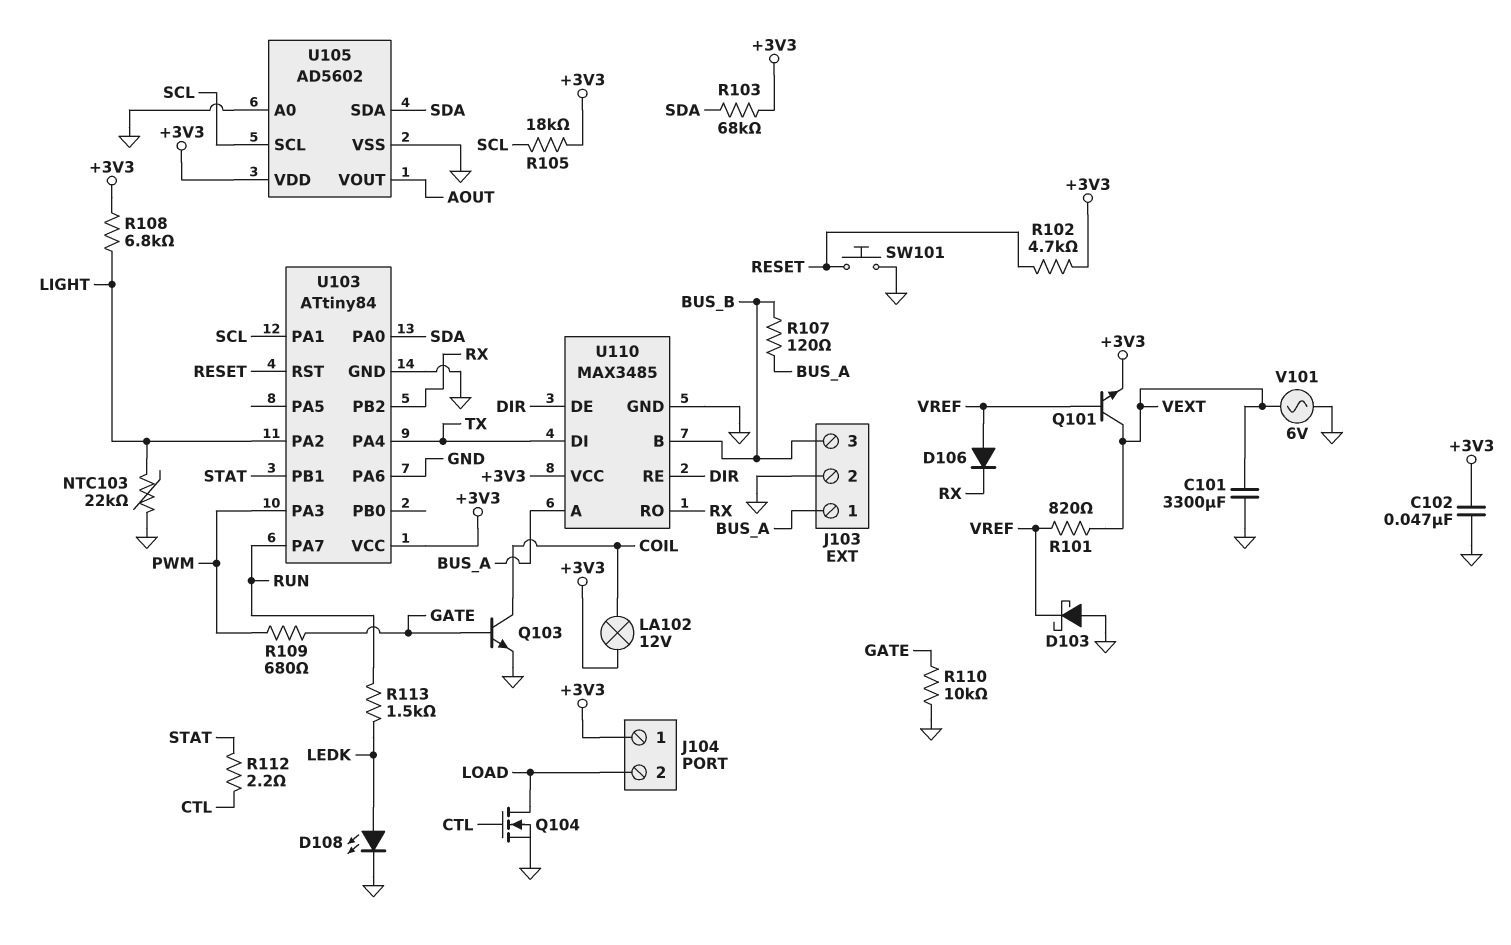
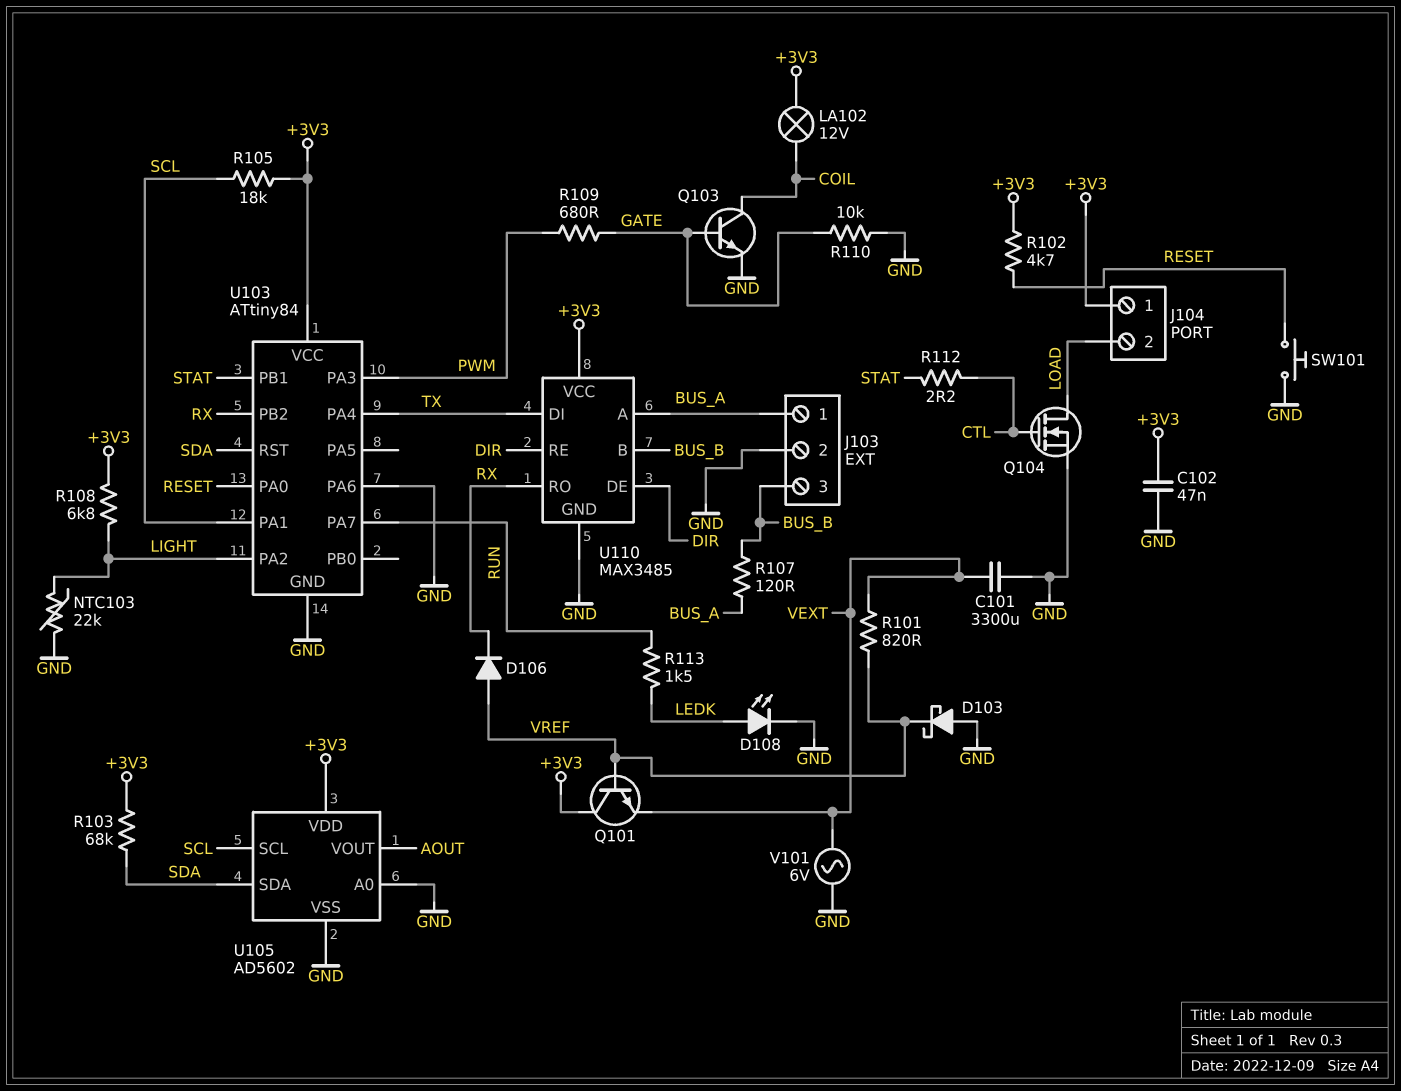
Q101: NPN (B VREF, C VEXT, E +3V3) -> NPN (B VREF, C +3V3, E VEXT)
U103 pin PA0: SDA -> RESET
U103 pin RST: RESET -> SDA

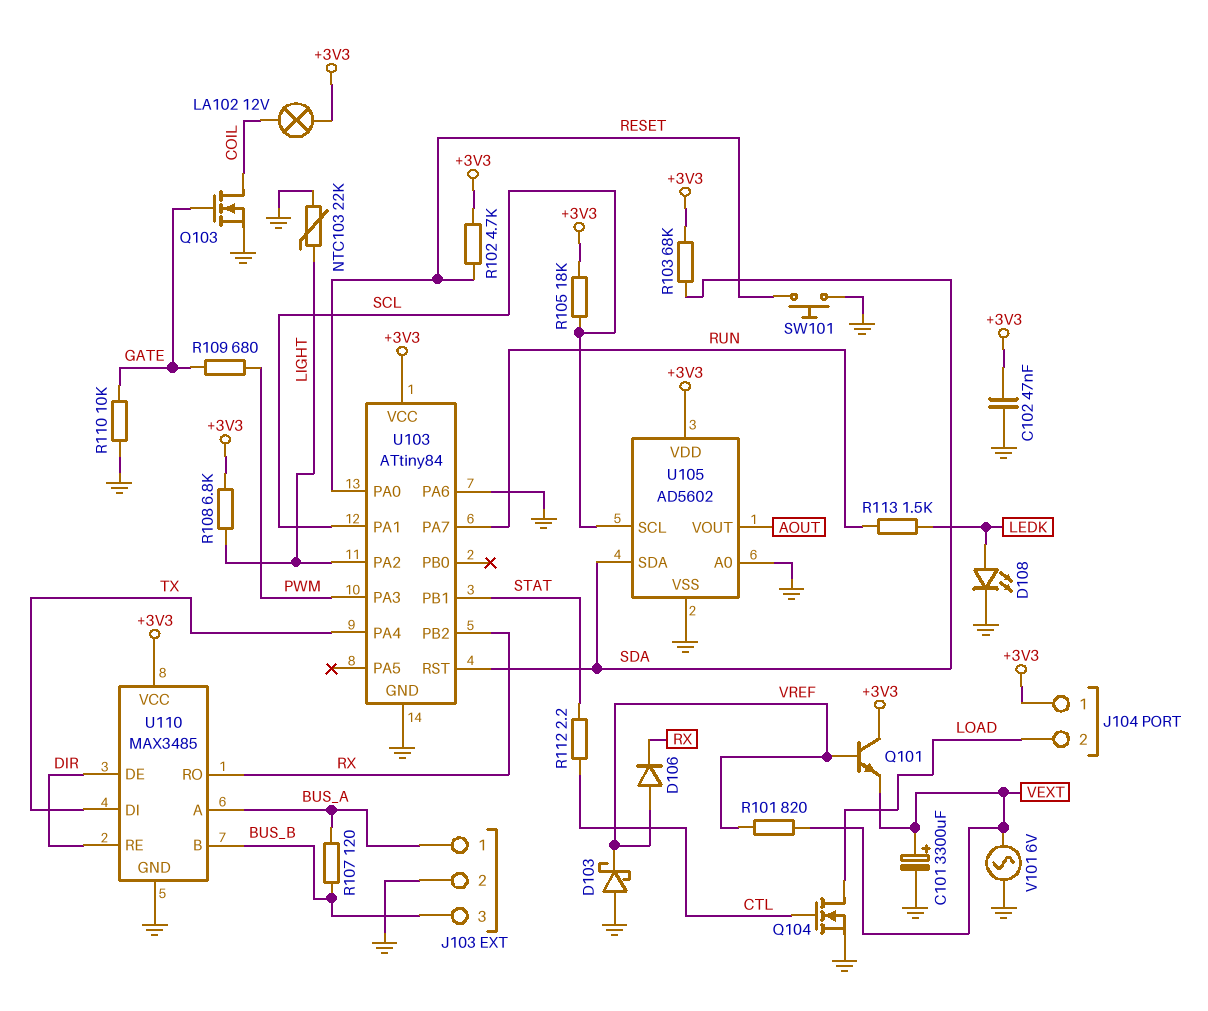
C101: 3300uF (GND, VEXT) -> 3300uF (plus VEXT, minus GND)
Q103: NPN (B GATE, C COIL, E GND) -> NMOS (G GATE, D COIL, S GND)

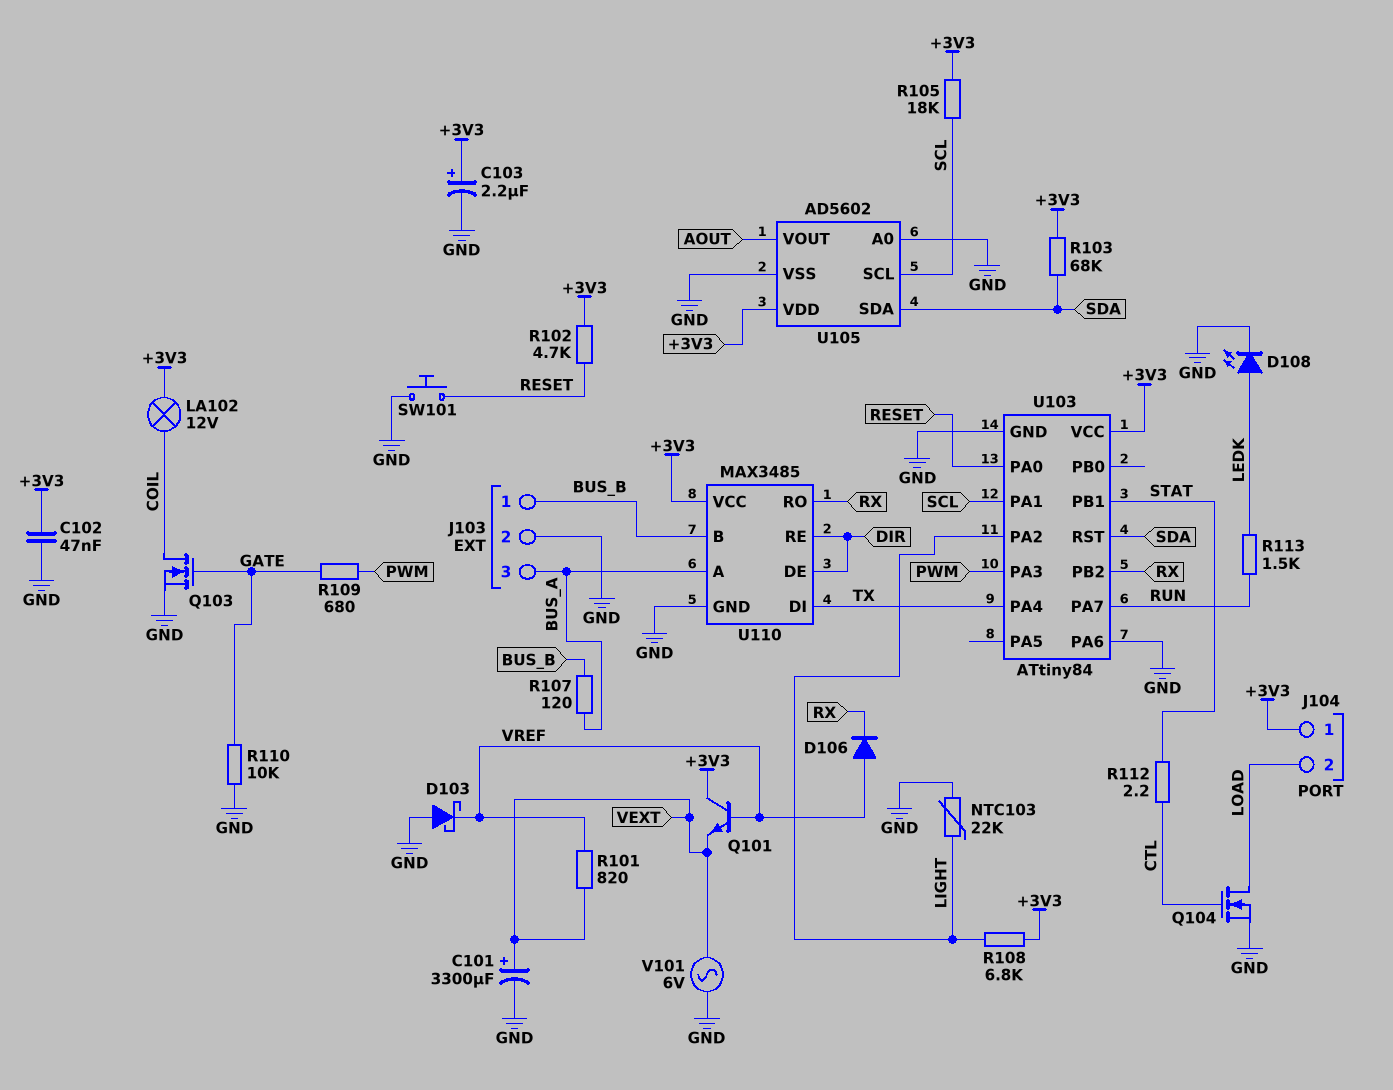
C103: none -> 2.2uF (plus +3V3, minus GND)
J103 pin 1: BUS_A -> BUS_B
J103 pin 3: BUS_B -> BUS_A

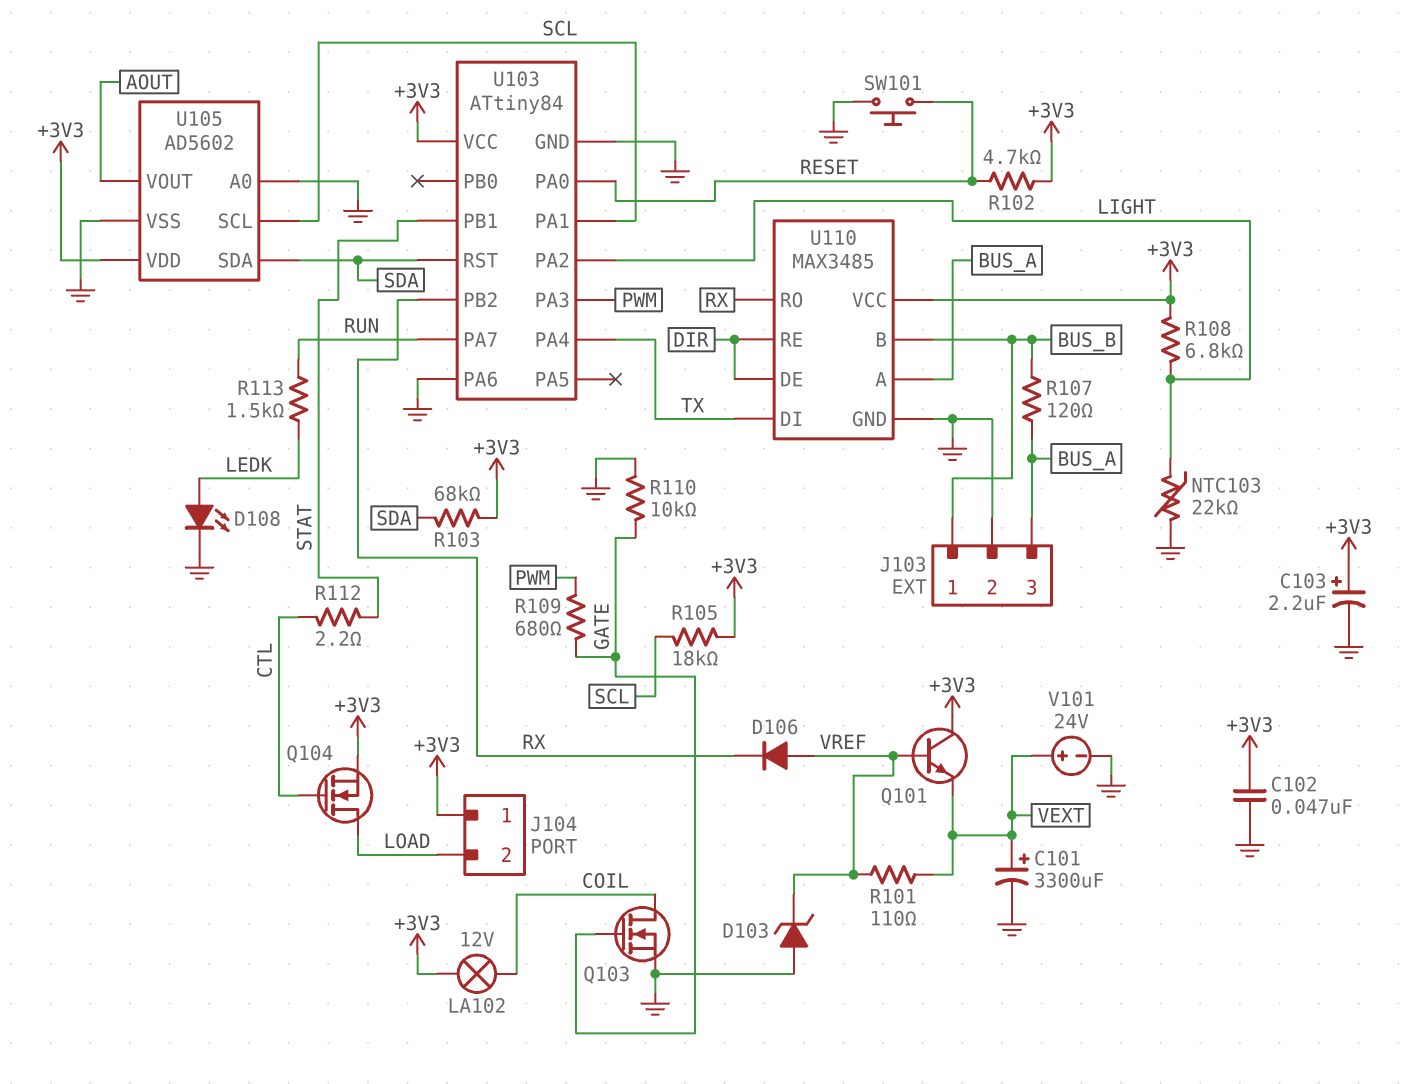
D103: schottky (A GND, K VREF) -> zener (A GND, K VREF)
Q104: NMOS (G CTL, D LOAD, S GND) -> NMOS (G CTL, D LOAD, S +3V3)
R101: 820 (VEXT, VREF) -> 110 (VEXT, VREF)
V101: AC 6V (GND, VEXT) -> 24V (plus VEXT, minus GND)

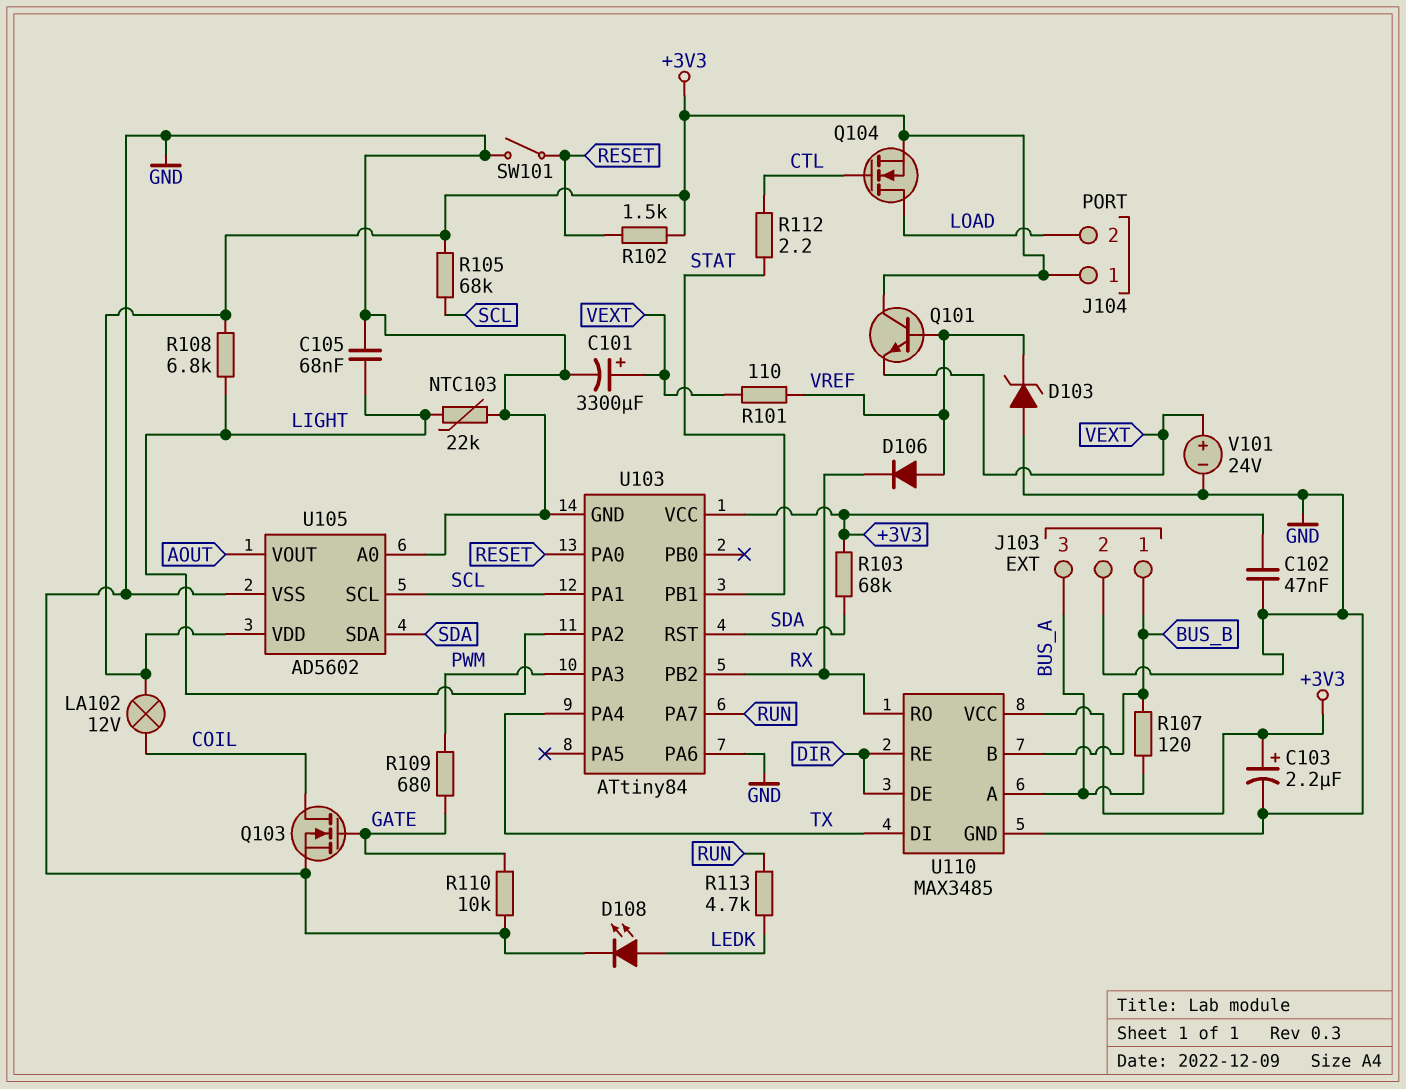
C105: none -> 68nF (GND, LIGHT)
R102: 4.7k (+3V3, RESET) -> 1.5k (+3V3, RESET)
R105: 18k (+3V3, SCL) -> 68k (+3V3, SCL)
R113: 1.5k (LEDK, RUN) -> 4.7k (LEDK, RUN)
SW101: button (GND, RESET) -> switch (GND, RESET)

